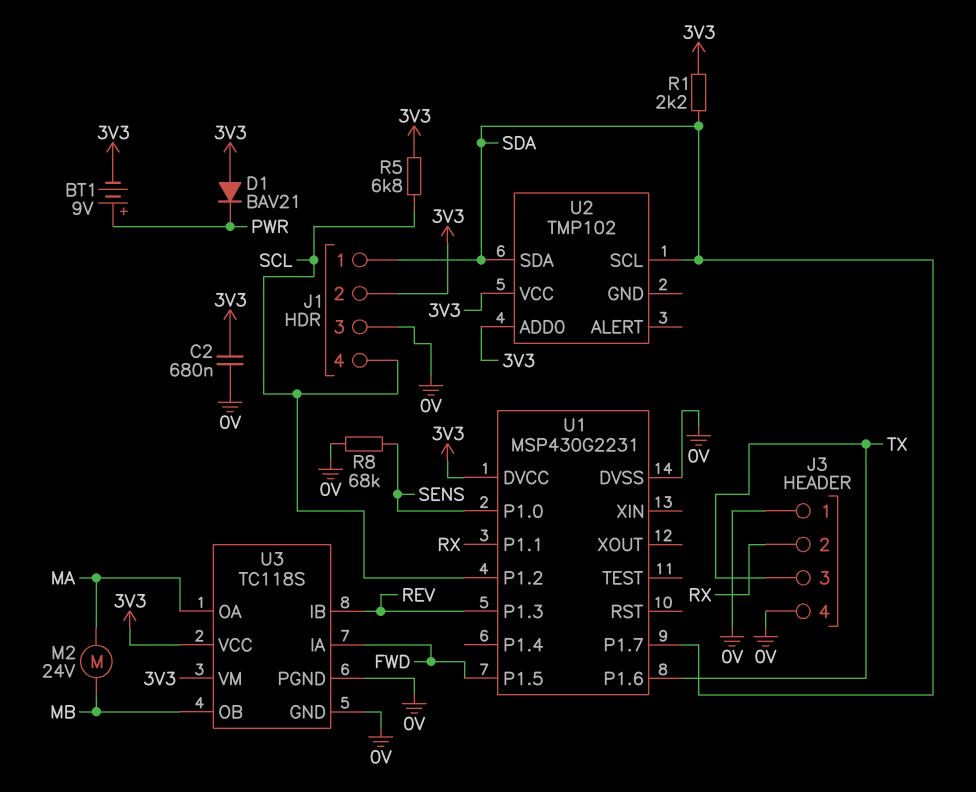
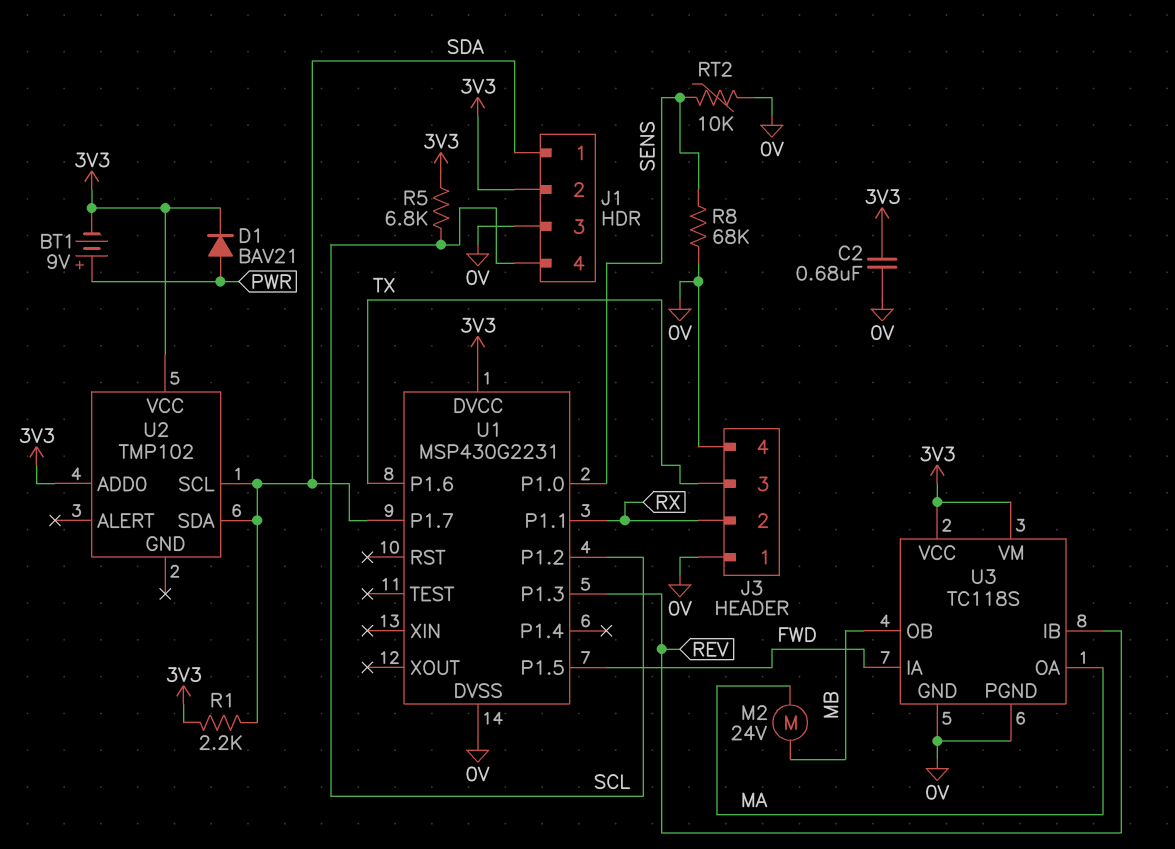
D1: diode BAV21 (A 3V3, K PWR) -> diode BAV21 (A PWR, K 3V3)
RT2: none -> 10k (0V, SENS)

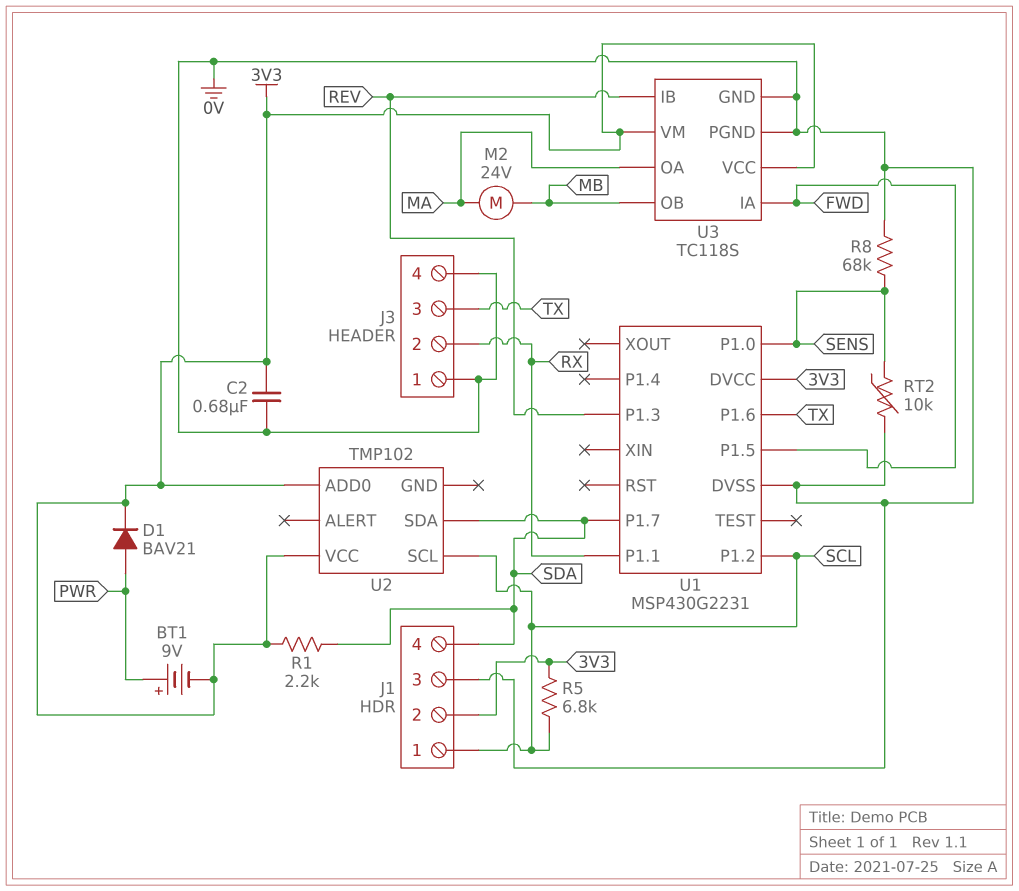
J1 pin 1: SDA -> SCL
J1 pin 4: SCL -> SDA
U2 pin SCL: SDA -> SCL

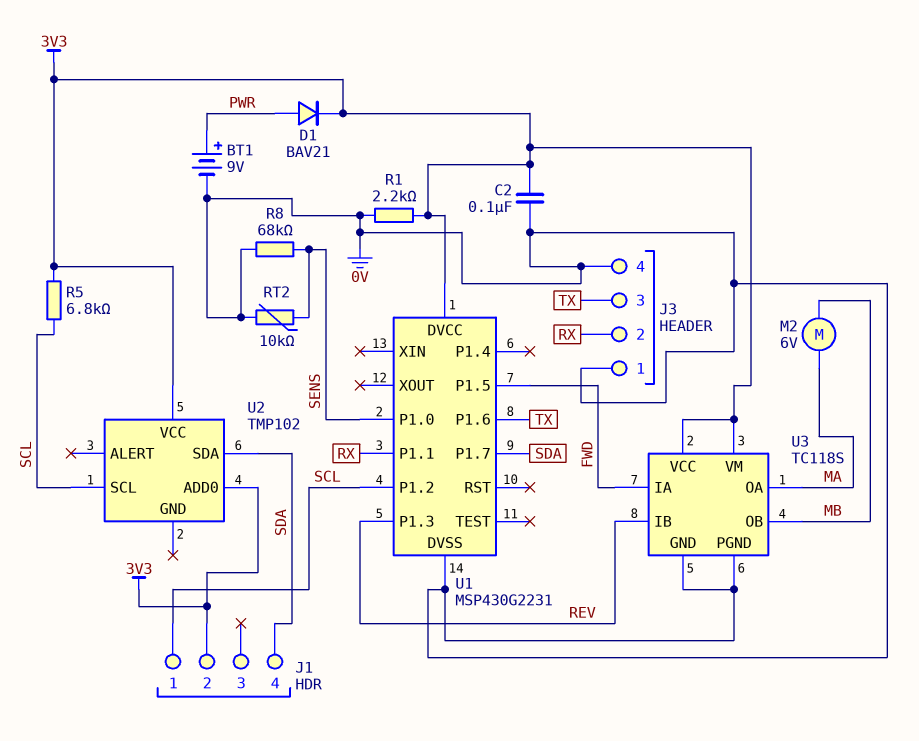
BT1: 9V (plus PWR, minus 3V3) -> 9V (plus PWR, minus 0V)
C2: 680nF (0V, 3V3) -> 100nF (0V, 3V3)
J1 pin 3: 0V -> none
M2: motor 24V (MA, MB) -> motor 6V (MA, MB)
R1: 2.2k (3V3, SDA) -> 2.2k (0V, 3V3)

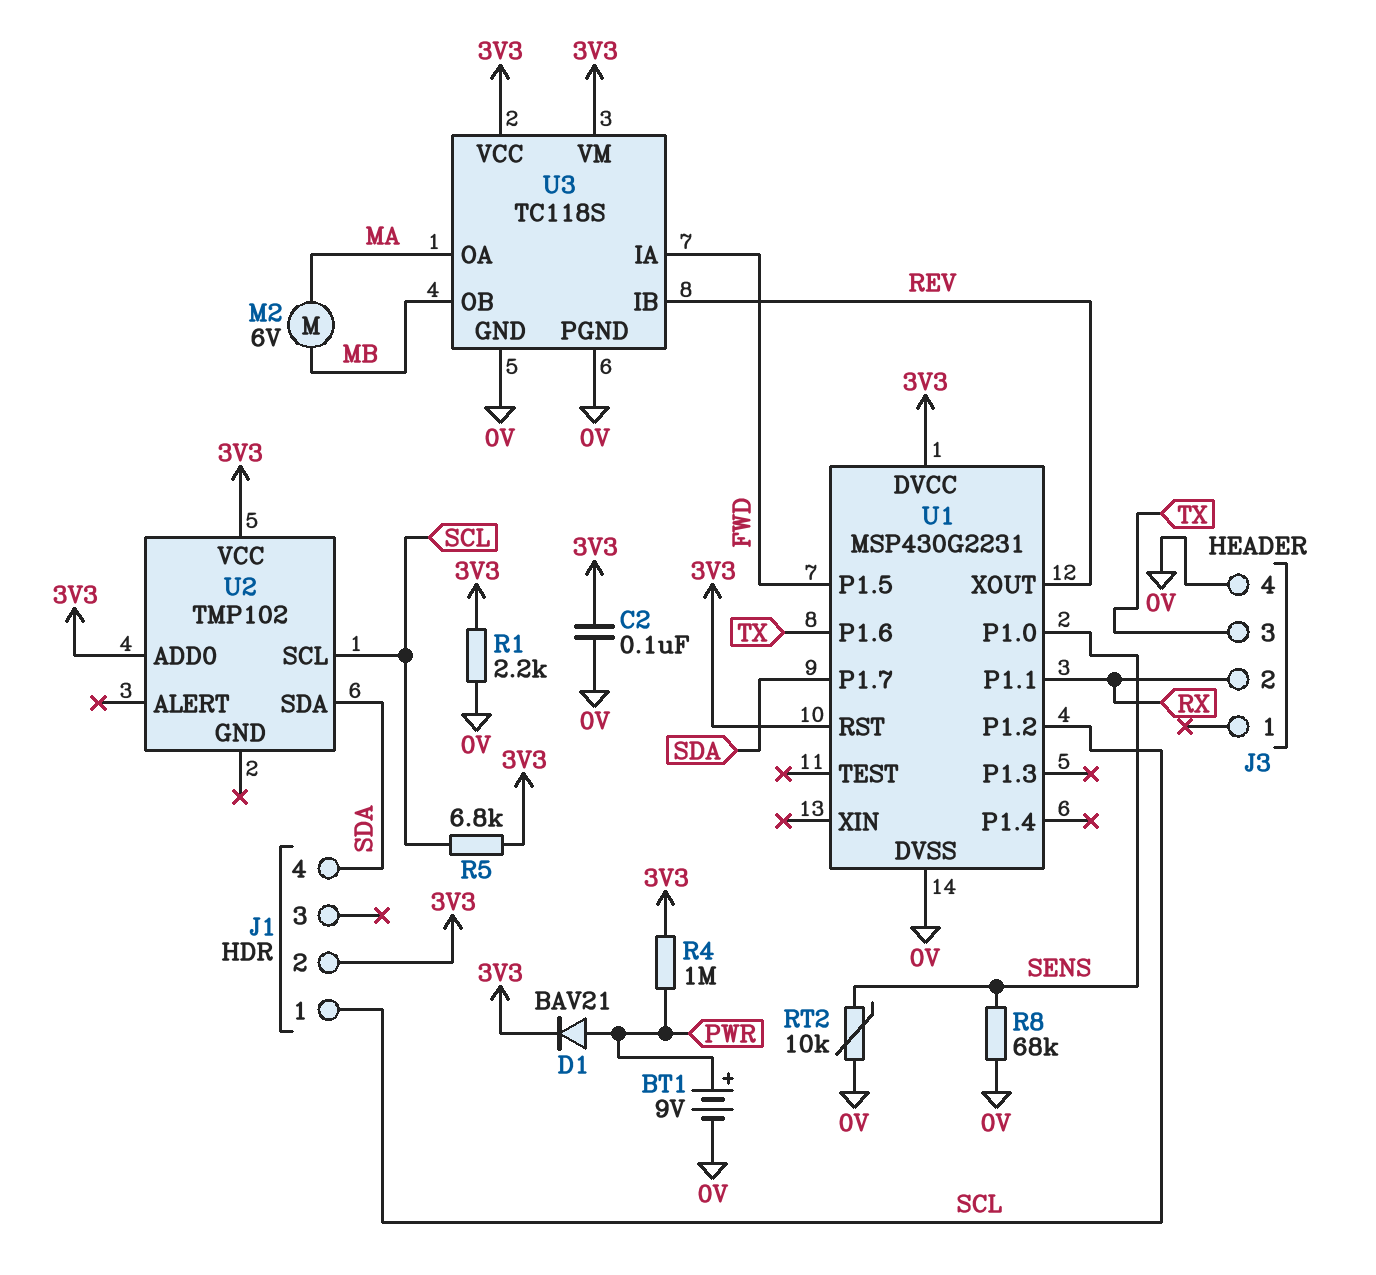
J3 pin 1: 0V -> none
R4: none -> 1M (3V3, PWR)
U1 pin P1.3: REV -> none
U1 pin RST: none -> 3V3
U1 pin XOUT: none -> REV

